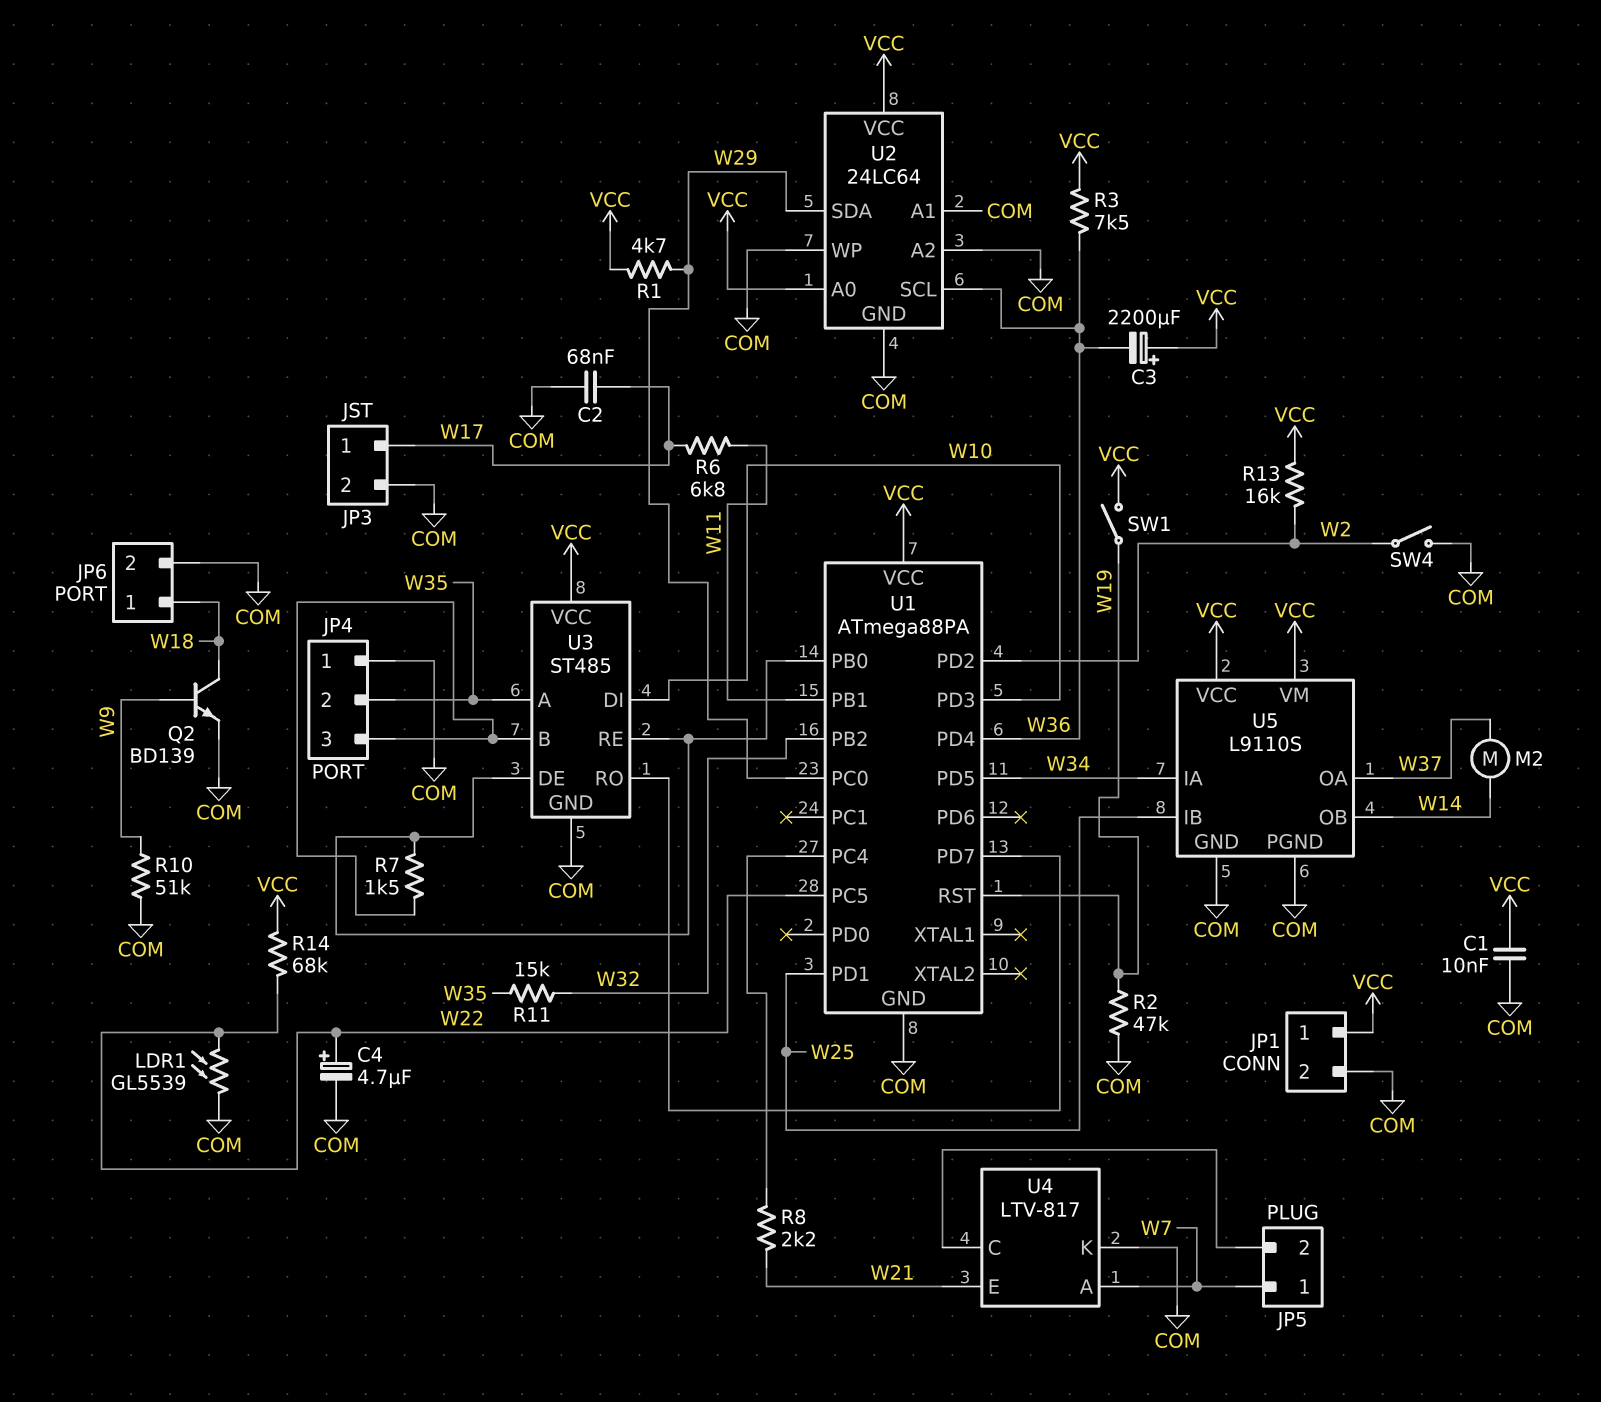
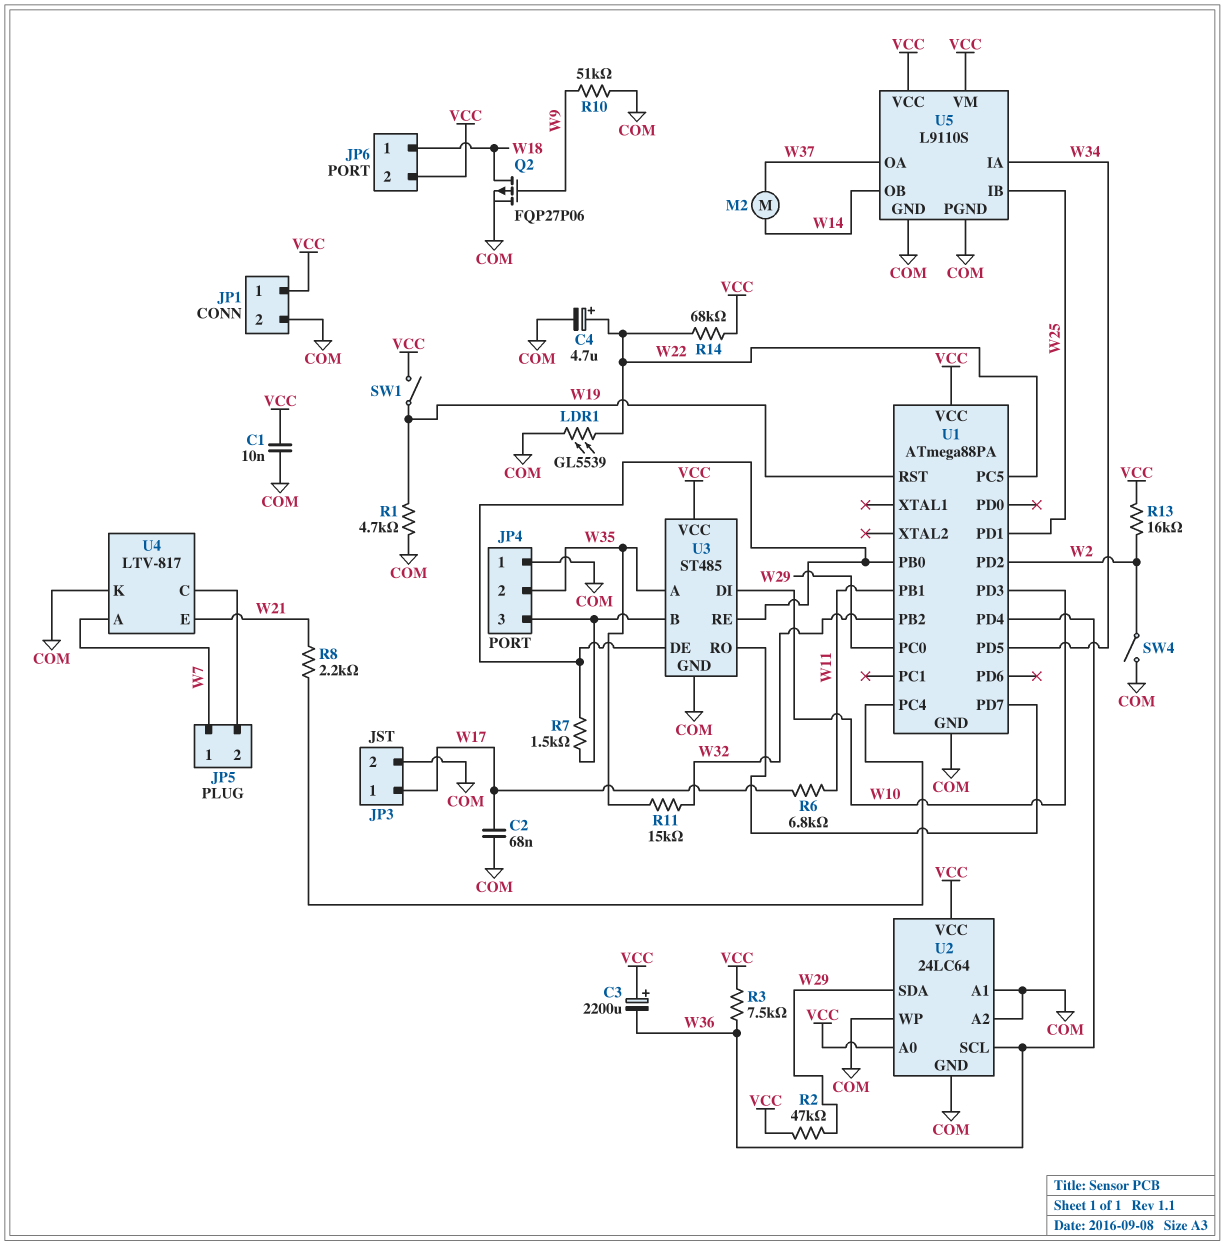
JP6 pin 2: COM -> VCC
Q2: NPN BD139 (B W9, C W18, E COM) -> PMOS FQP27P06 (G W9, D W18, S COM)
R1: 4.7k (VCC, W29) -> 4.7k (COM, W19)
R2: 47k (COM, W19) -> 47k (VCC, W29)

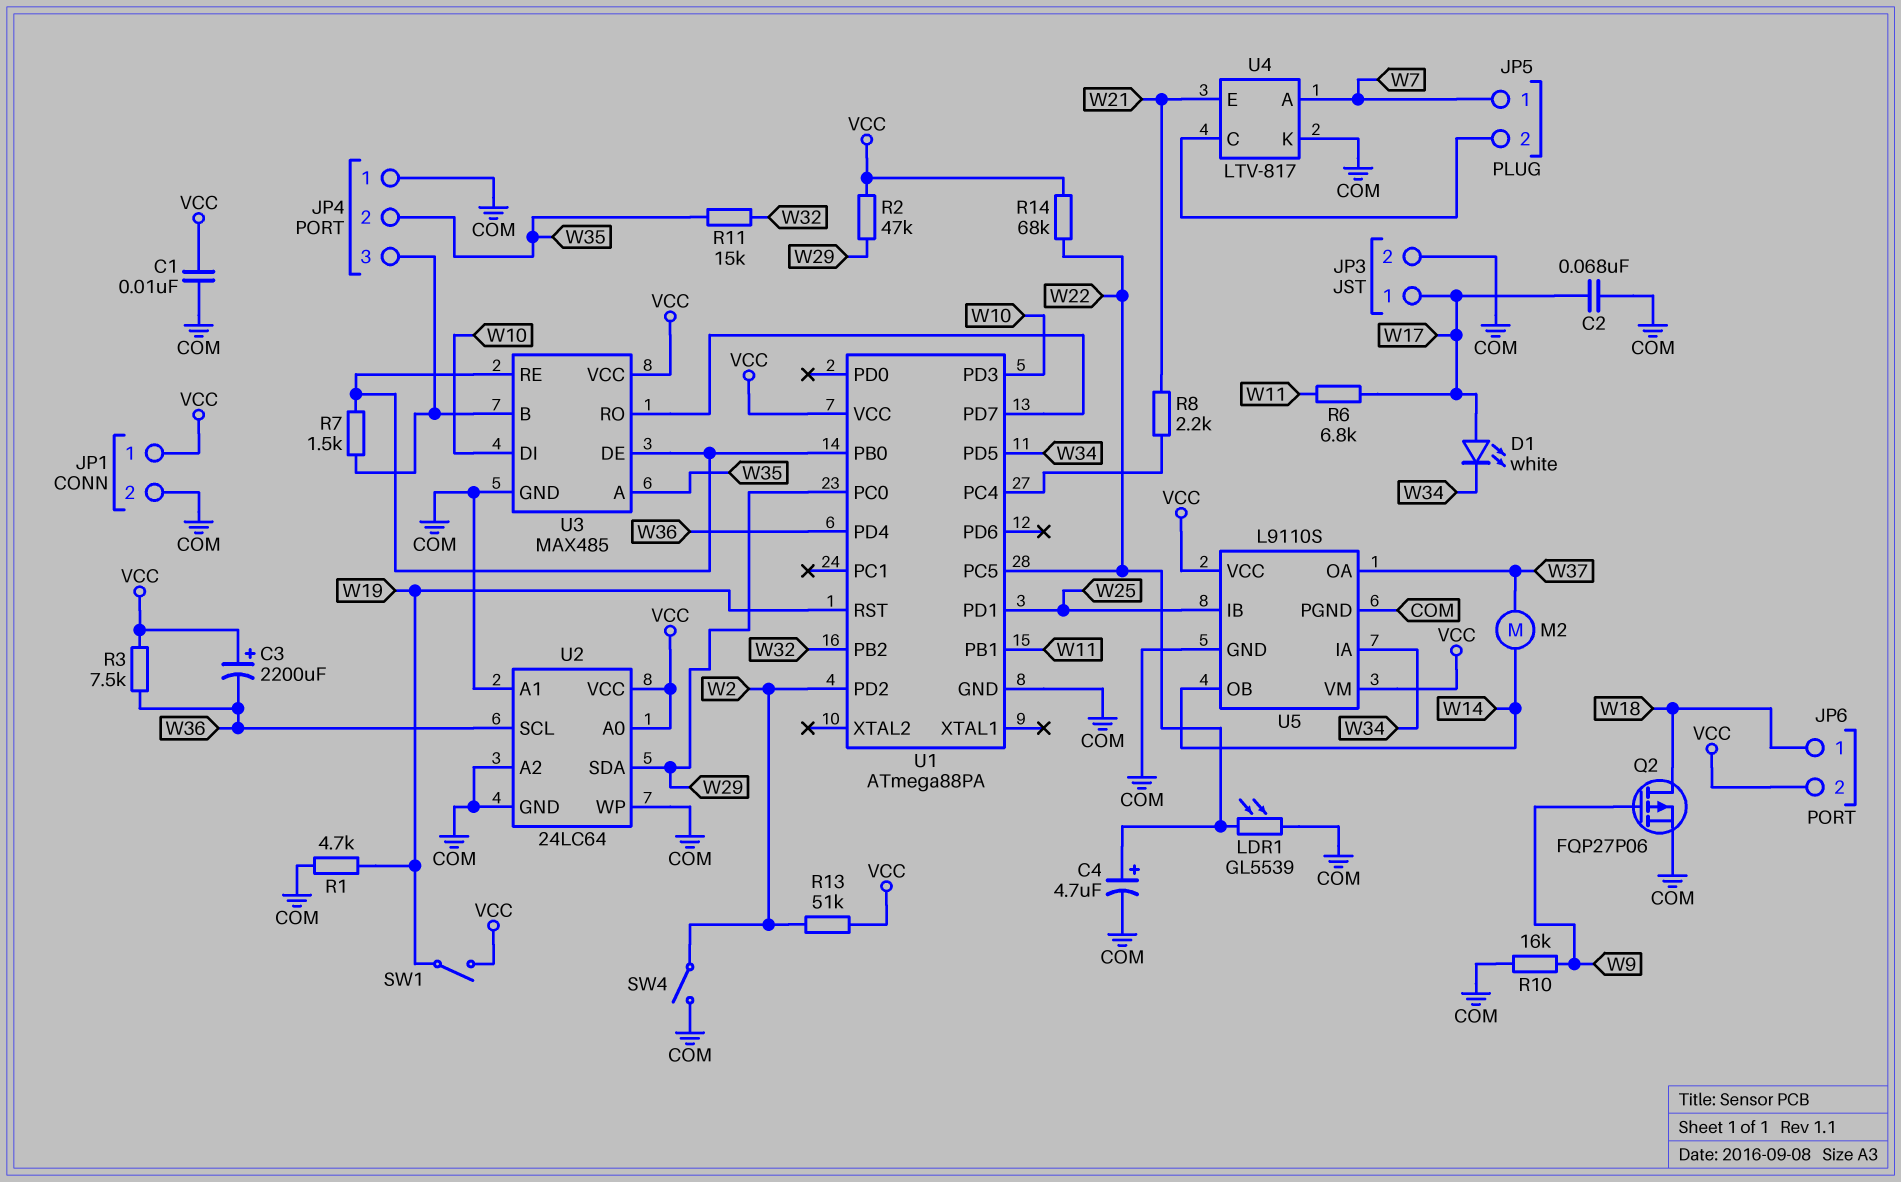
D1: none -> LED white (A W17, K W34)
R10: 51k (COM, W9) -> 16k (COM, W9)
R13: 16k (VCC, W2) -> 51k (VCC, W2)
U3: ST485 -> MAX485

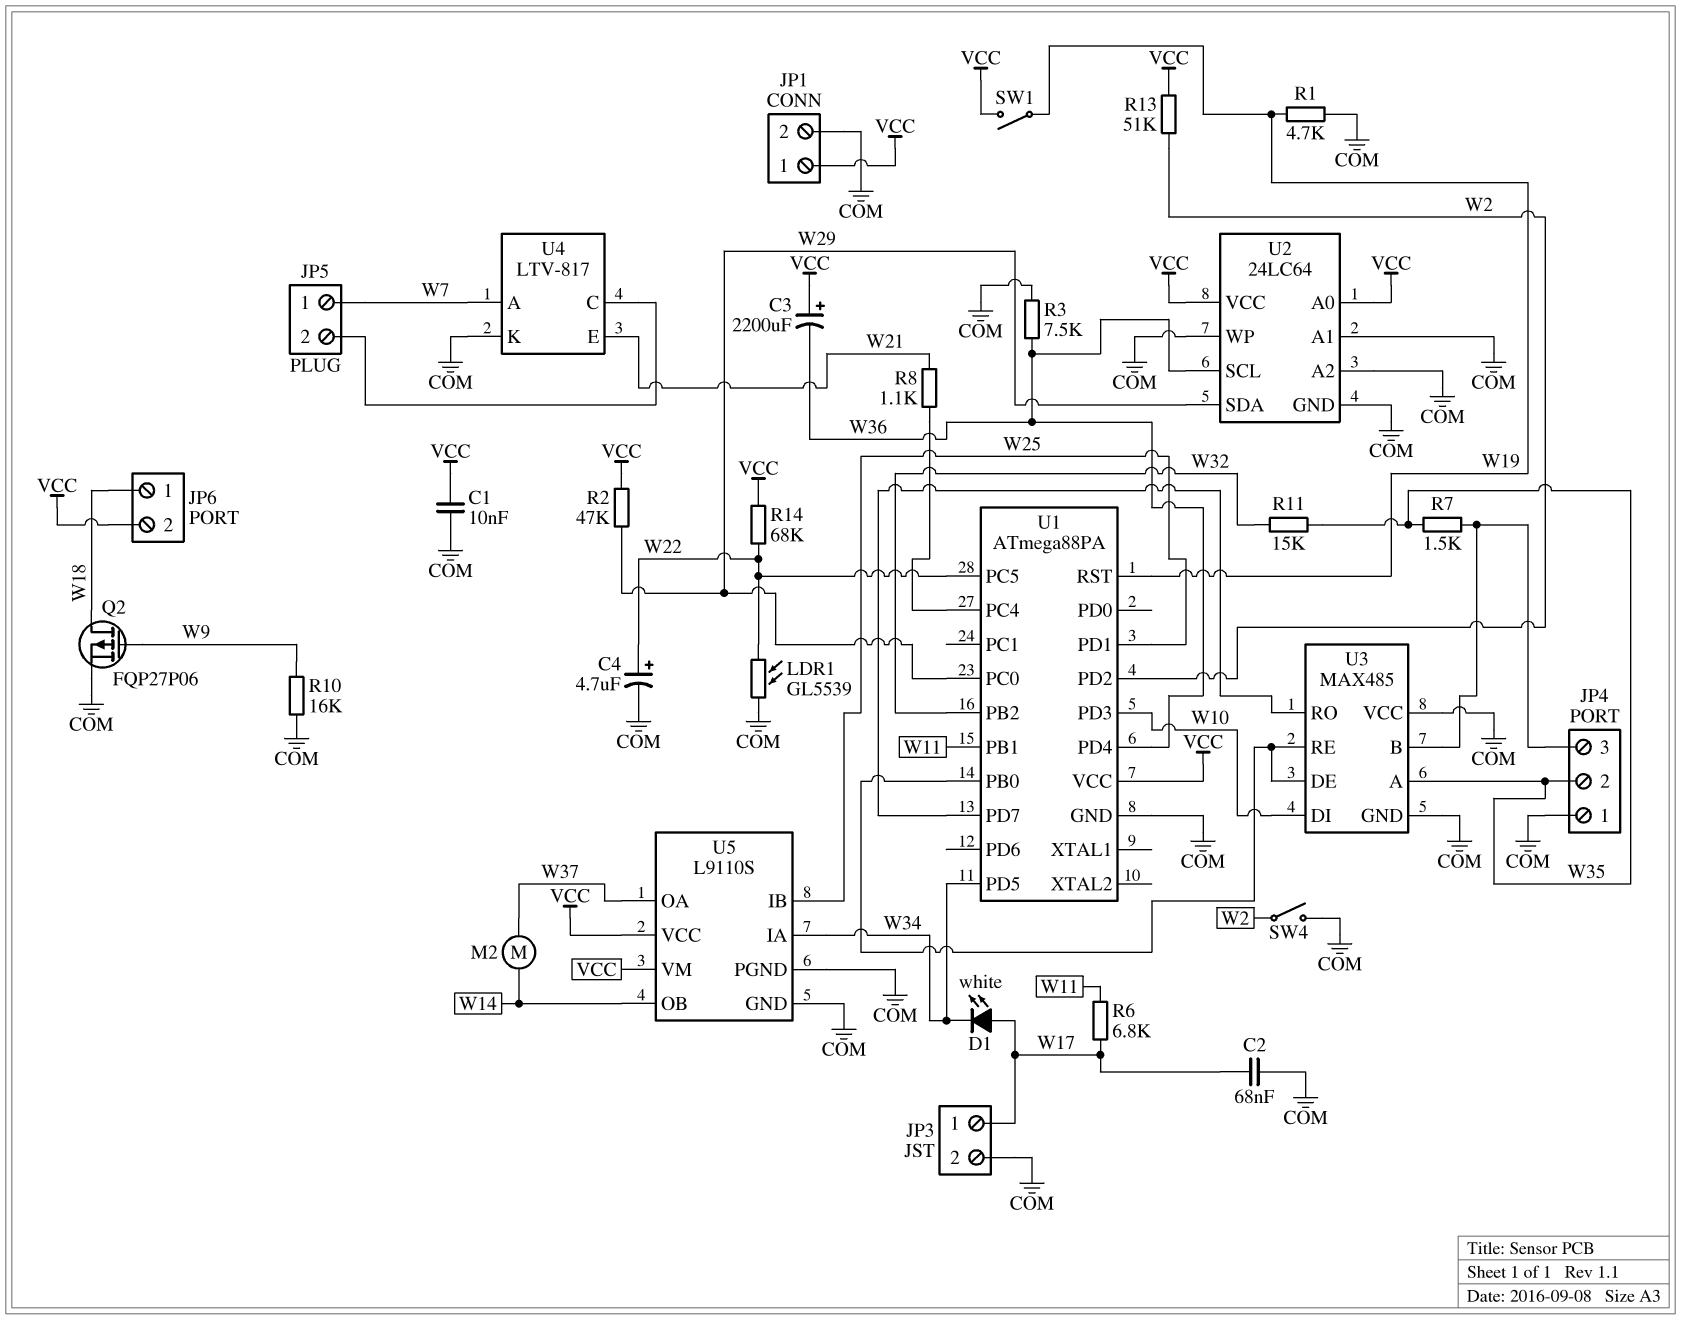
R3: 7.5k (VCC, W36) -> 7.5k (COM, W36)
R7: 1.5k (JP4/3, U1/PB0) -> 1.5k (JP4/3, W35)
R8: 2.2k (U1/PC4, W21) -> 1.1k (U1/PC4, W21)
U3 pin VCC: VCC -> COM

